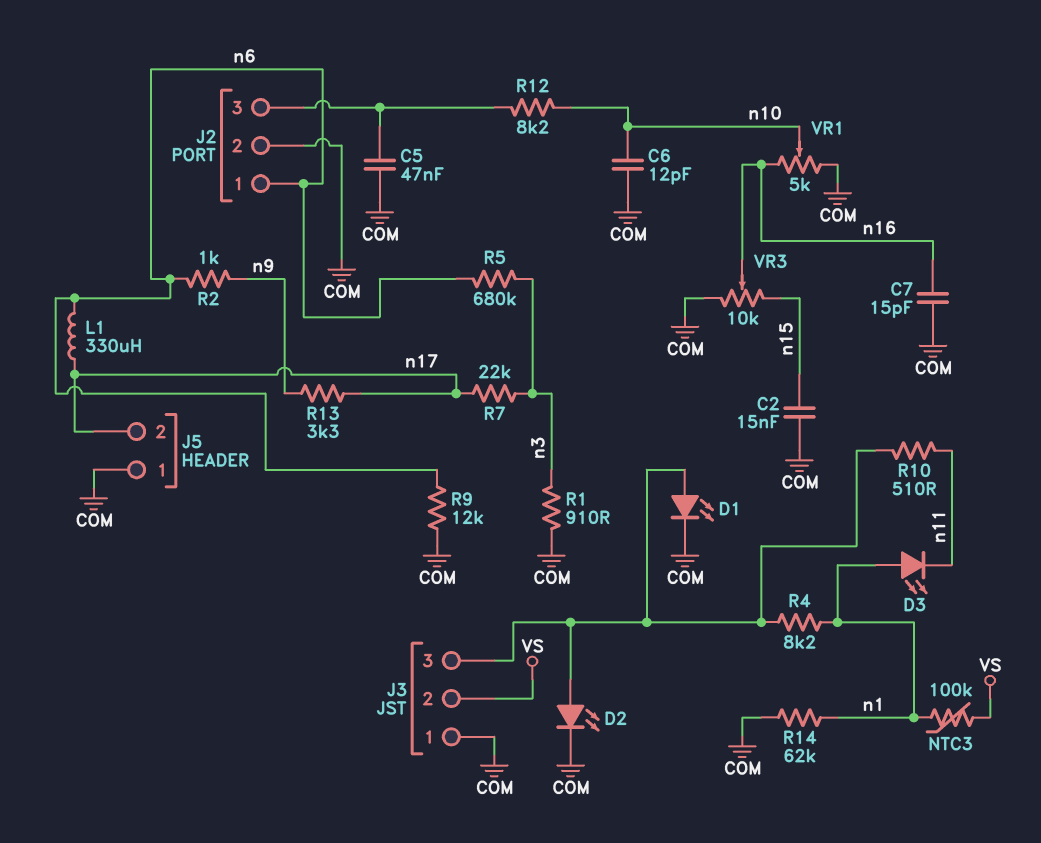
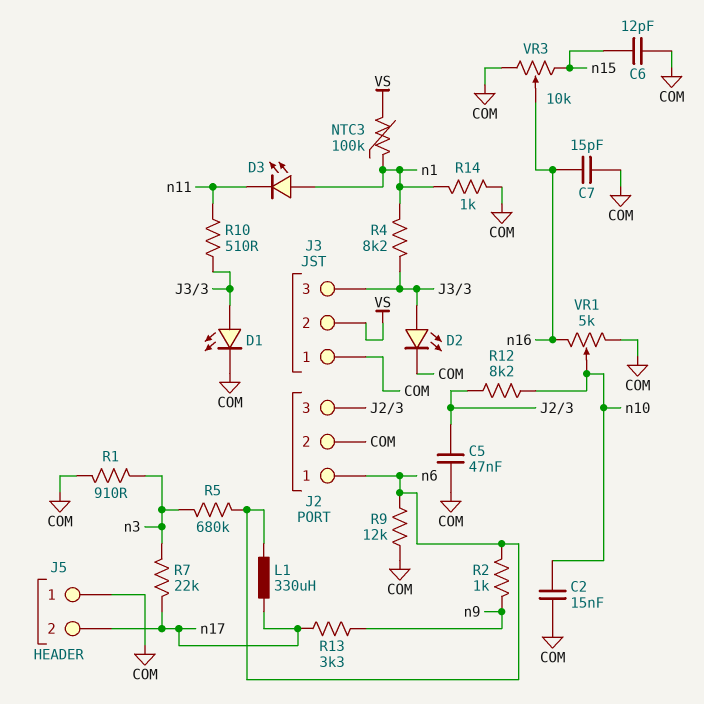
C2: 15nF (COM, n15) -> 15nF (COM, n10)
C6: 12pF (COM, n10) -> 12pF (COM, n15)
R14: 62k (COM, n1) -> 1k (COM, n1)

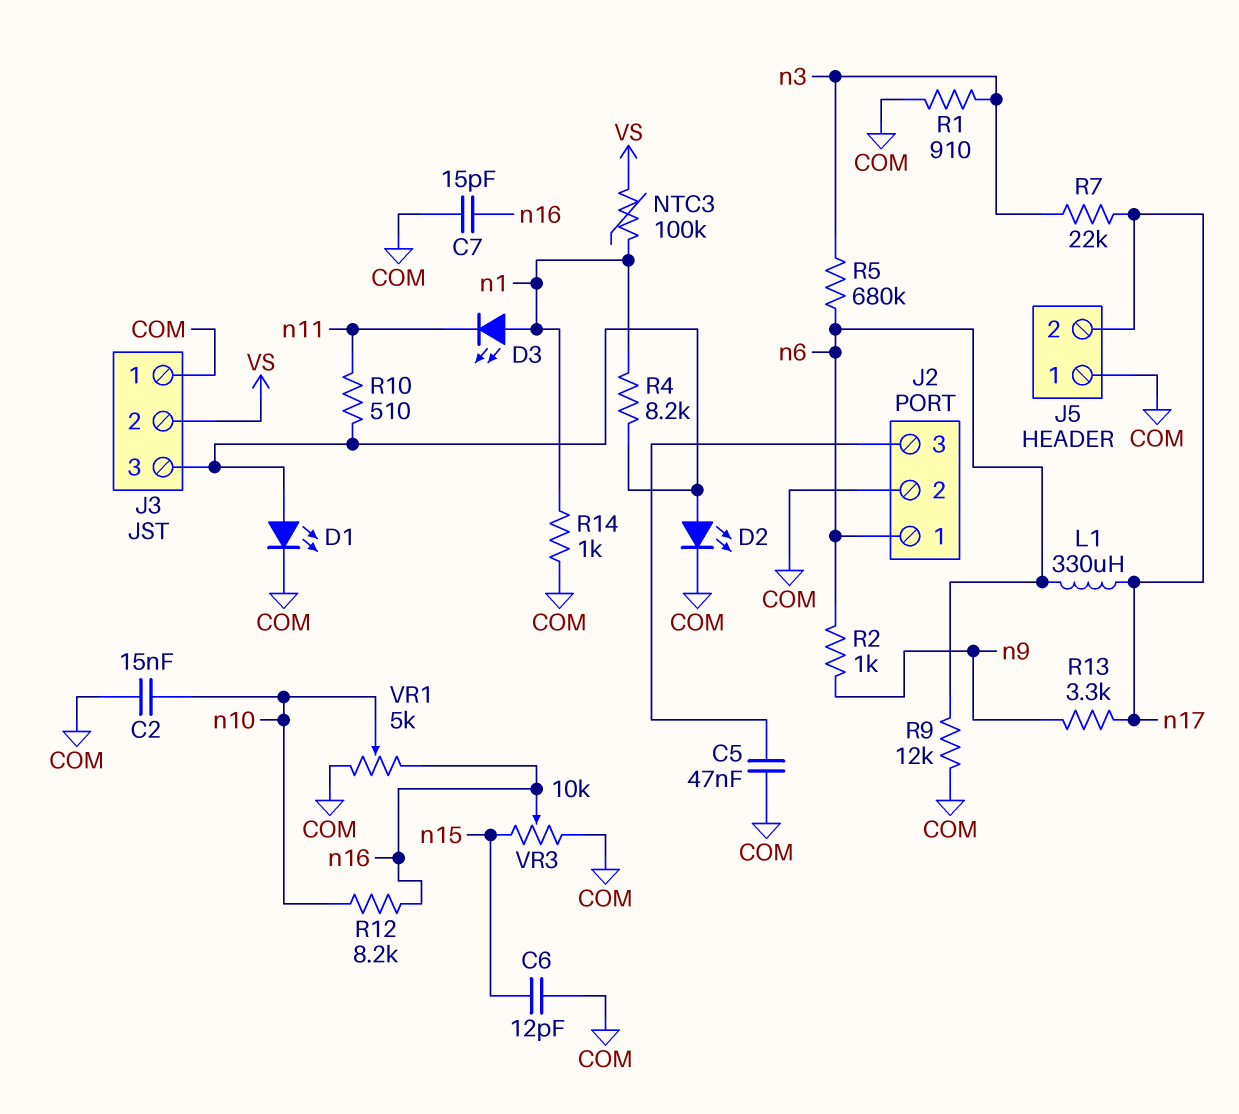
R12: 8.2k (J2/3, n10) -> 8.2k (n10, n16)

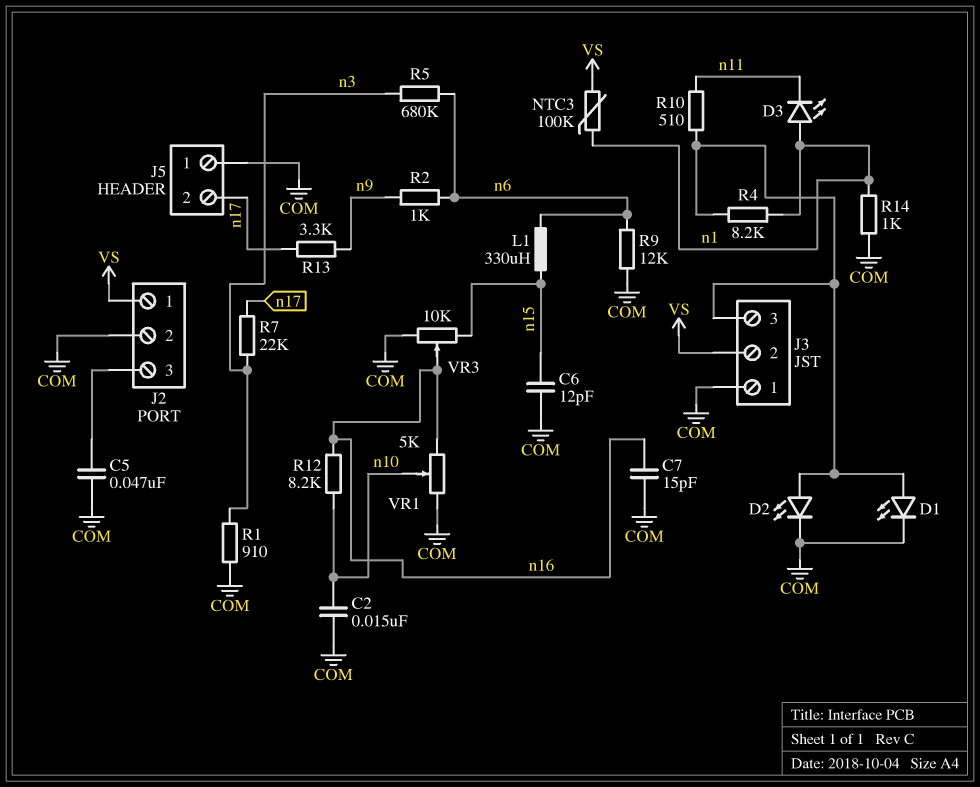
J2 pin 1: n6 -> VS
L1: 330uH (n6, n17) -> 330uH (n6, n15)

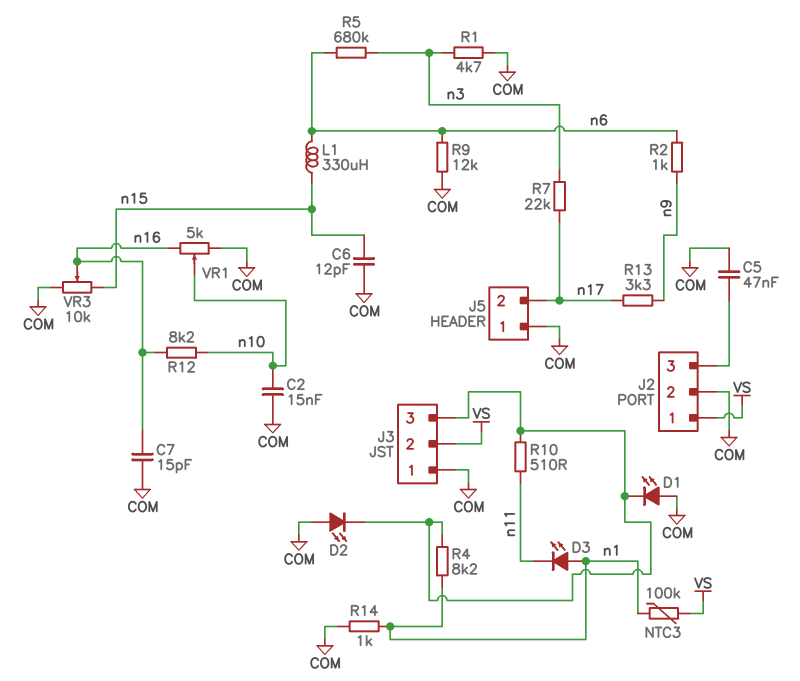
D1: LED (A J3/3, K COM) -> LED (A COM, K J3/3)
D2: LED (A J3/3, K COM) -> LED (A COM, K J3/3)
R1: 910 (COM, n3) -> 4.7k (COM, n3)

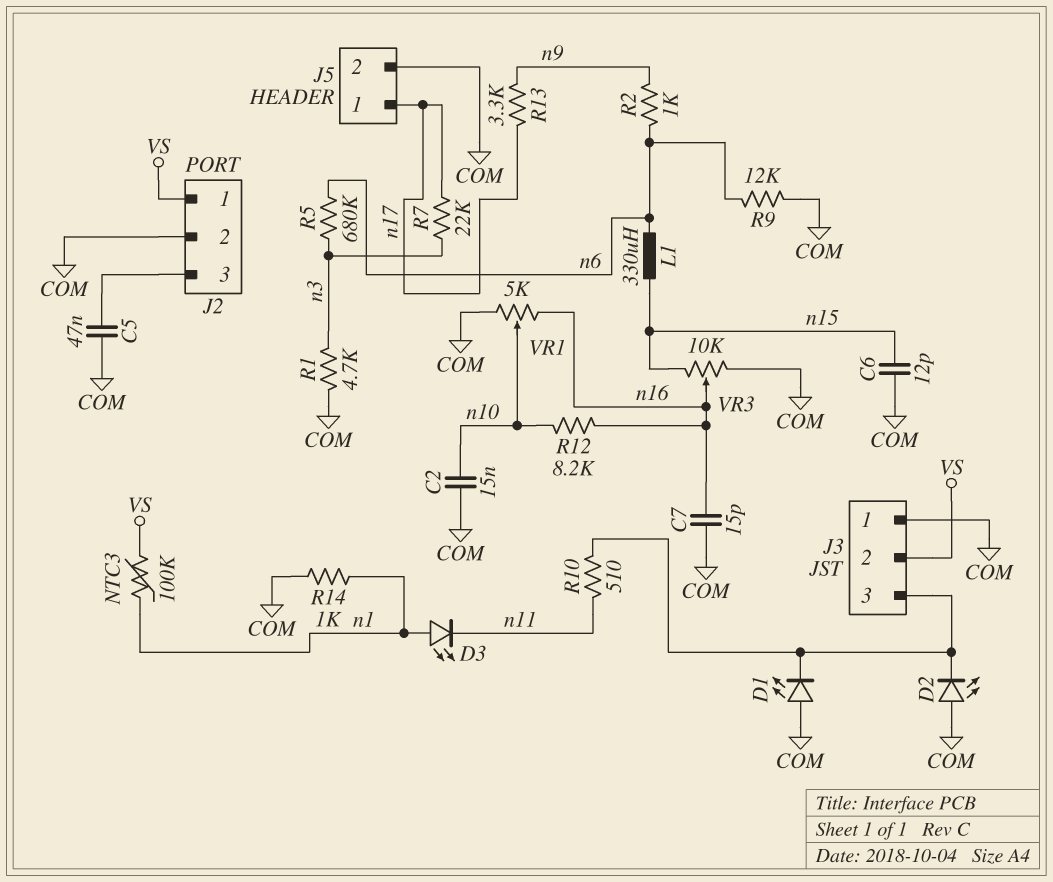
J5 pin 1: COM -> n17
J5 pin 2: n17 -> COM
R4: 8.2k (J3/3, n1) -> none

